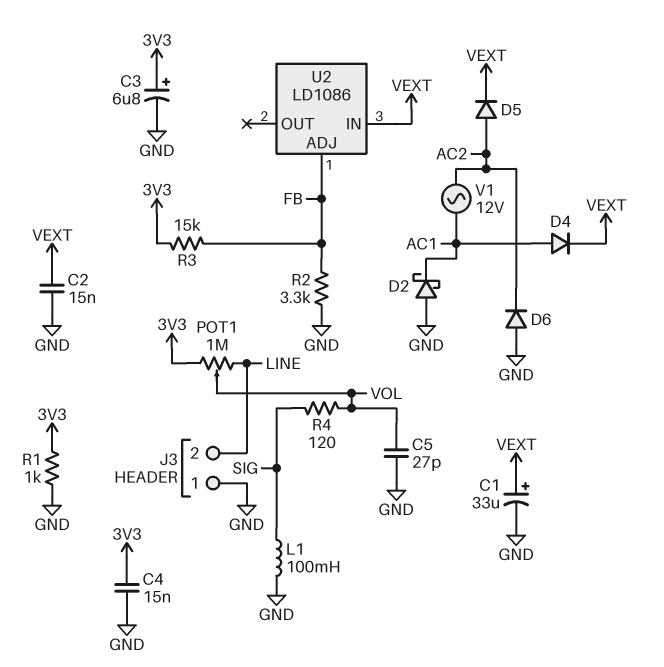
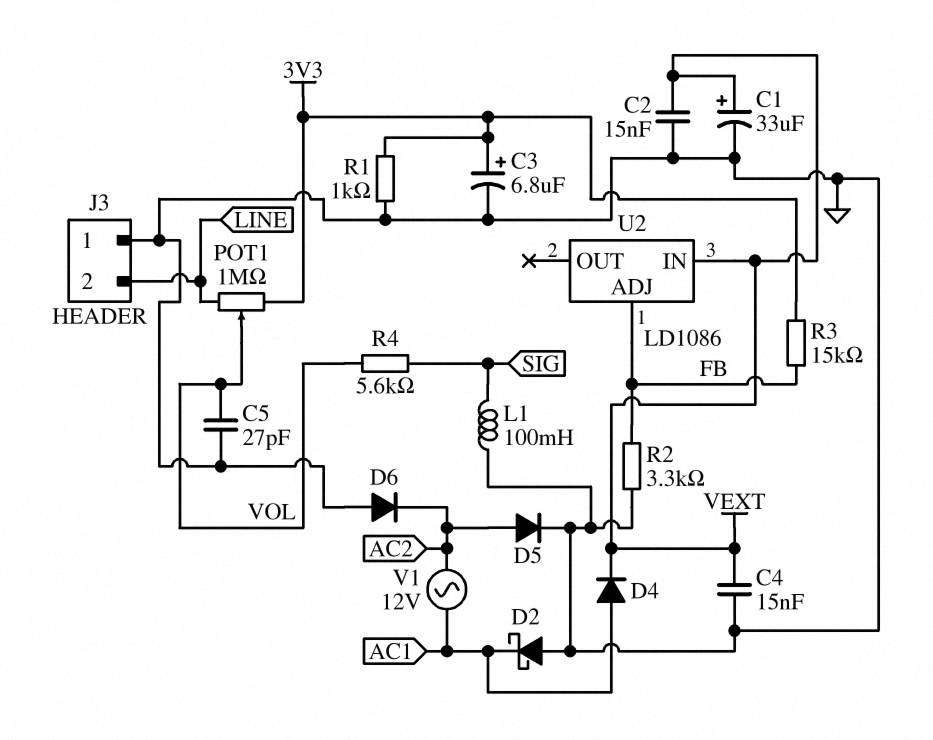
C4: 15nF (3V3, GND) -> 15nF (GND, VEXT)
D5: diode (A AC2, K VEXT) -> diode (A AC2, K GND)
R4: 120 (SIG, VOL) -> 5.6k (SIG, VOL)

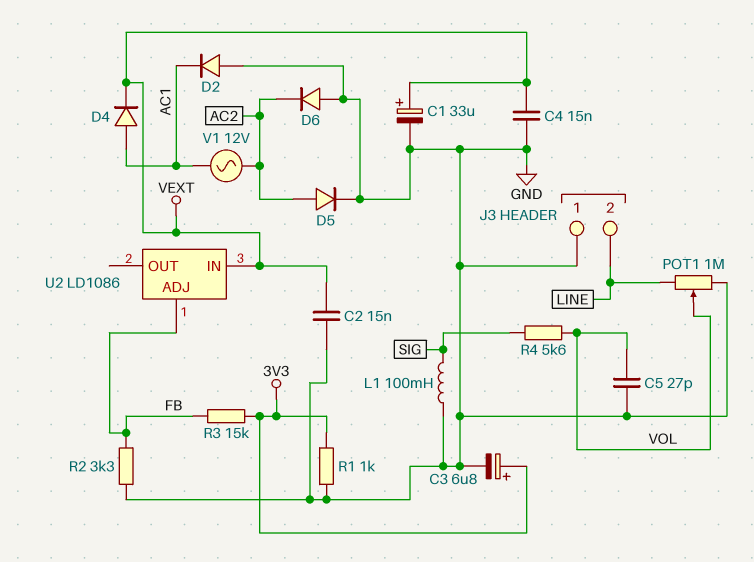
D2: schottky (A GND, K AC1) -> diode (A GND, K AC1)
POT1: 1M (3V3, LINE, wiper VOL) -> 1M (GND, LINE, wiper VOL)

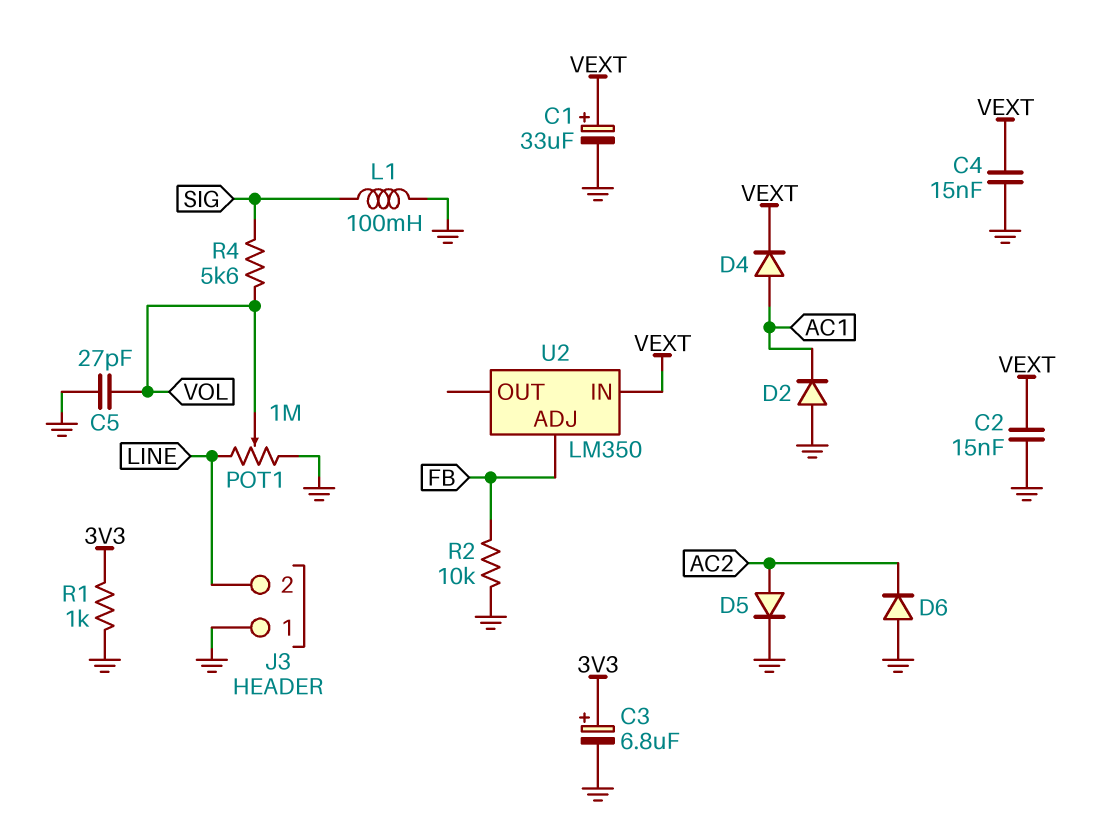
R2: 3.3k (FB, GND) -> 10k (FB, GND)
R3: 15k (3V3, FB) -> none
U2: LD1086 -> LM350
V1: AC 12V (AC1, AC2) -> none

